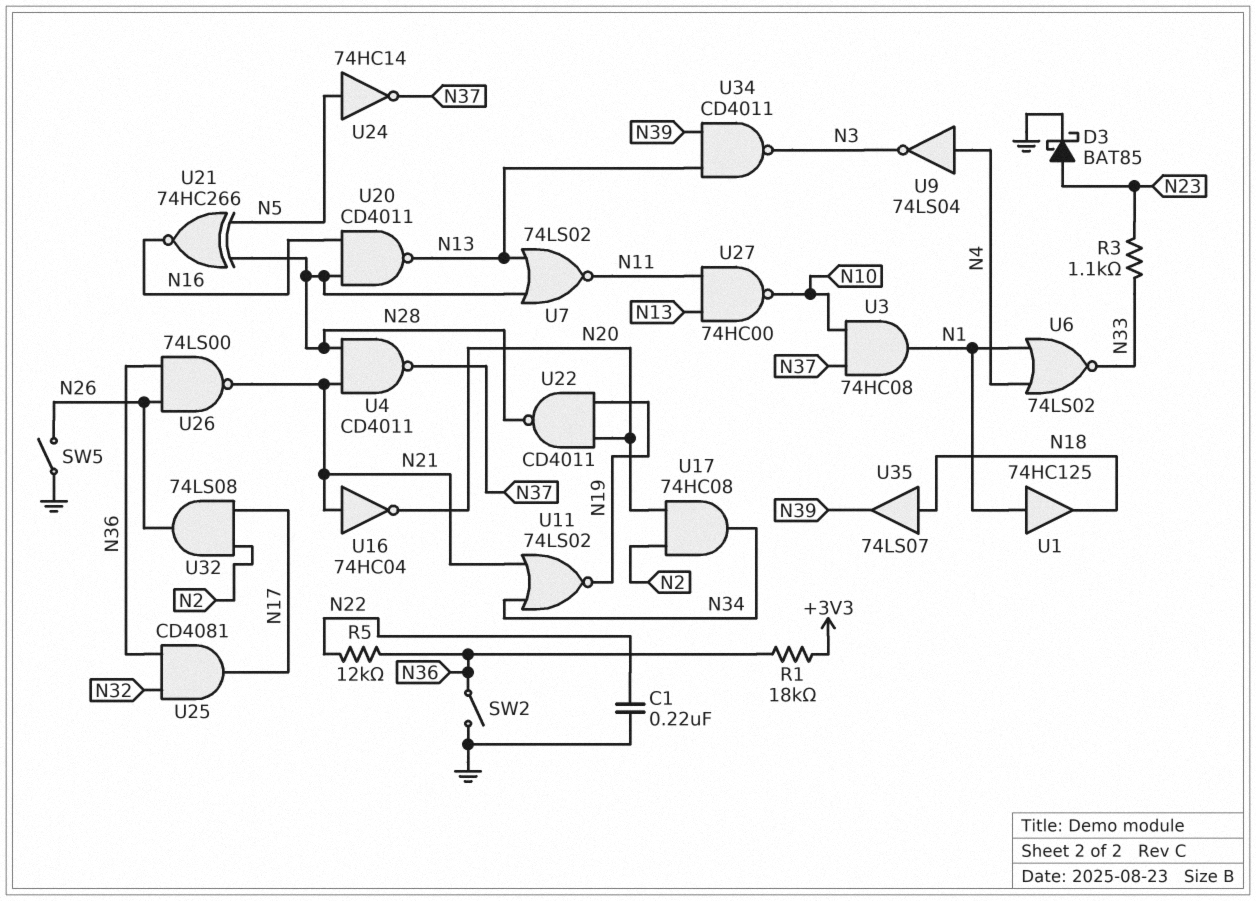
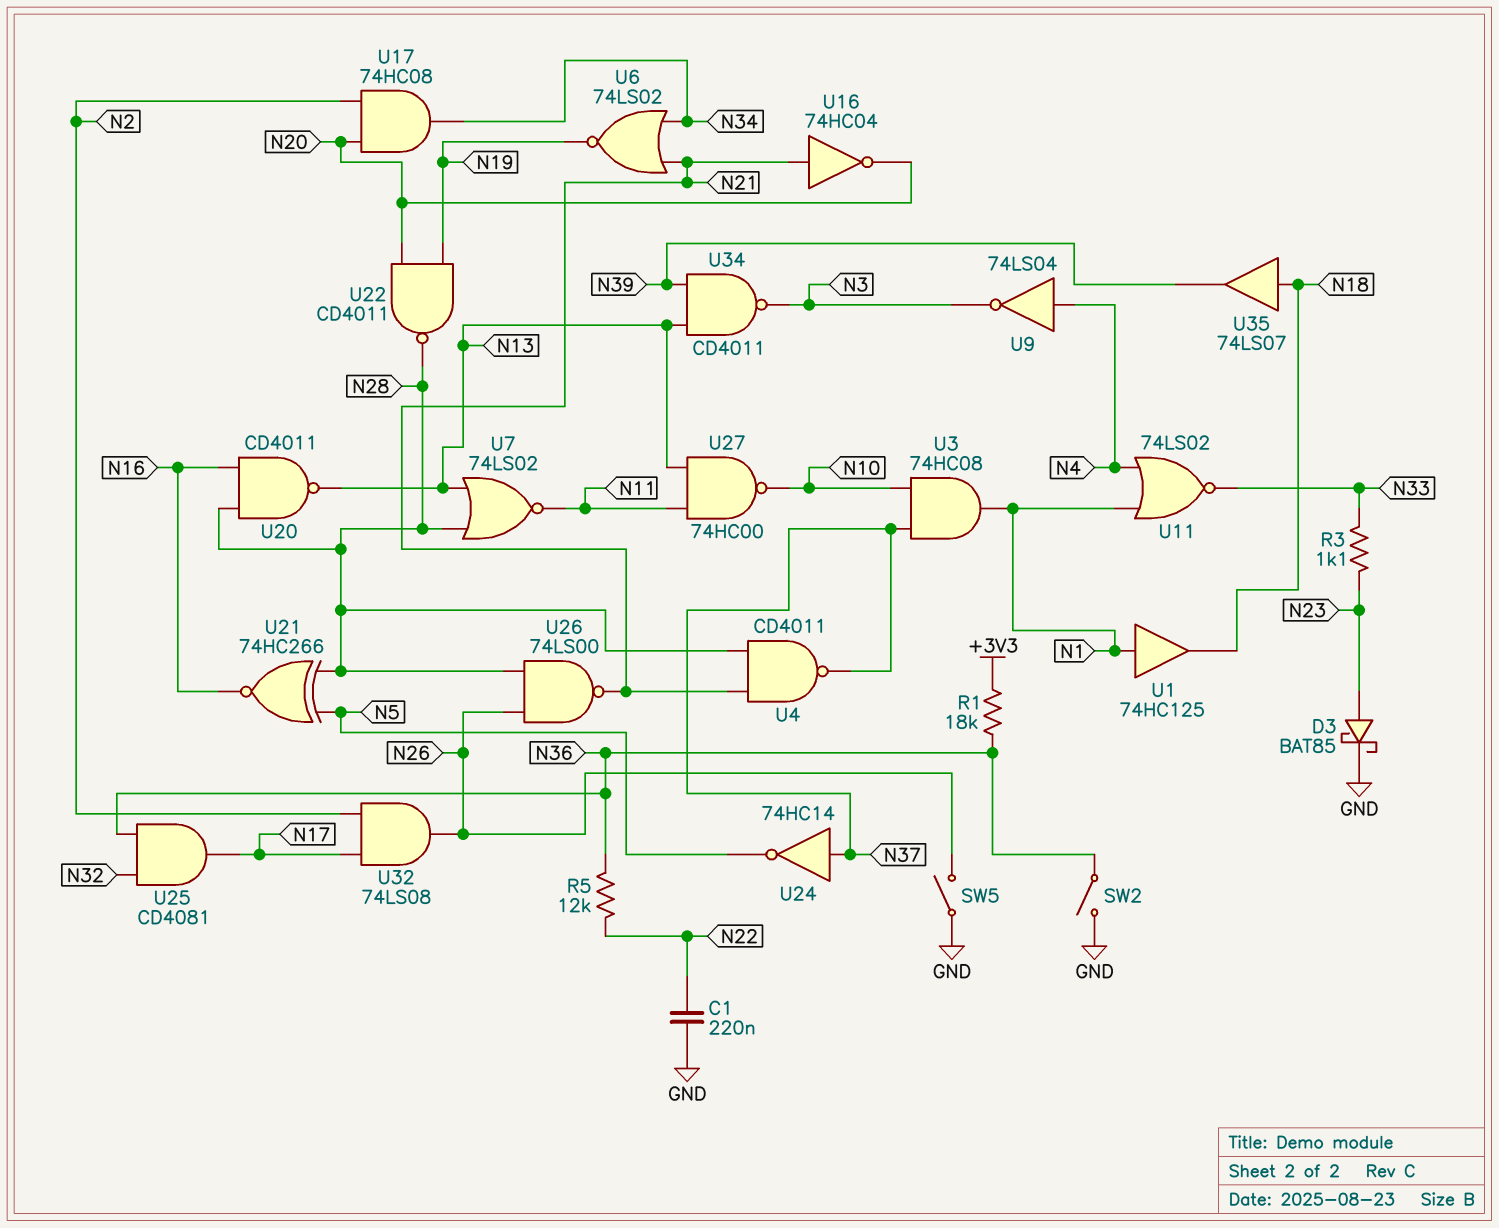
U6: NOR 74LS02 (in N1, in N4, out N33) -> NOR 74LS02 (in N21, in N34, out N19)
U11: NOR 74LS02 (in N21, in N34, out N19) -> NOR 74LS02 (in N1, in N4, out N33)
U24: NOT 74HC14 (in N5, out N37) -> NOT 74HC14 (in N37, out N5)
U26: NAND 74LS00 (in N26, in N36, out N21) -> NAND 74LS00 (in N26, in N28, out N21)

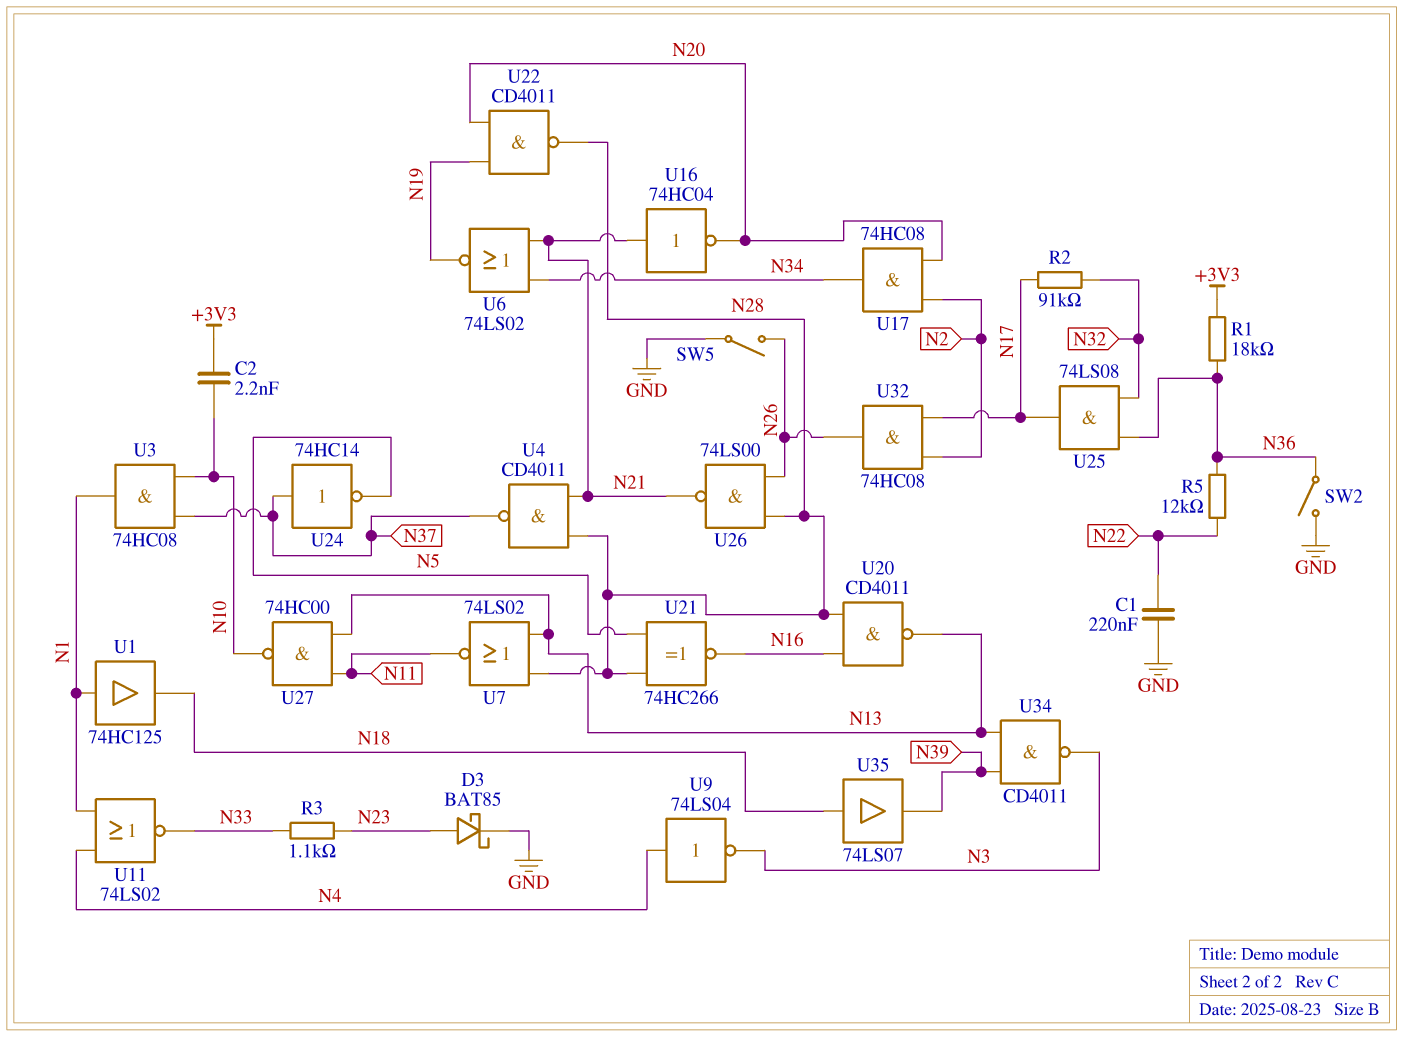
C2: none -> 2.2nF (+3V3, N10)
R2: none -> 91k (N17, N32)
U25: AND CD4081 (in N32, in N36, out N17) -> AND 74LS08 (in N32, in N36, out N17)
U32: AND 74LS08 (in N2, in N17, out N26) -> AND 74HC08 (in N2, in N17, out N26)

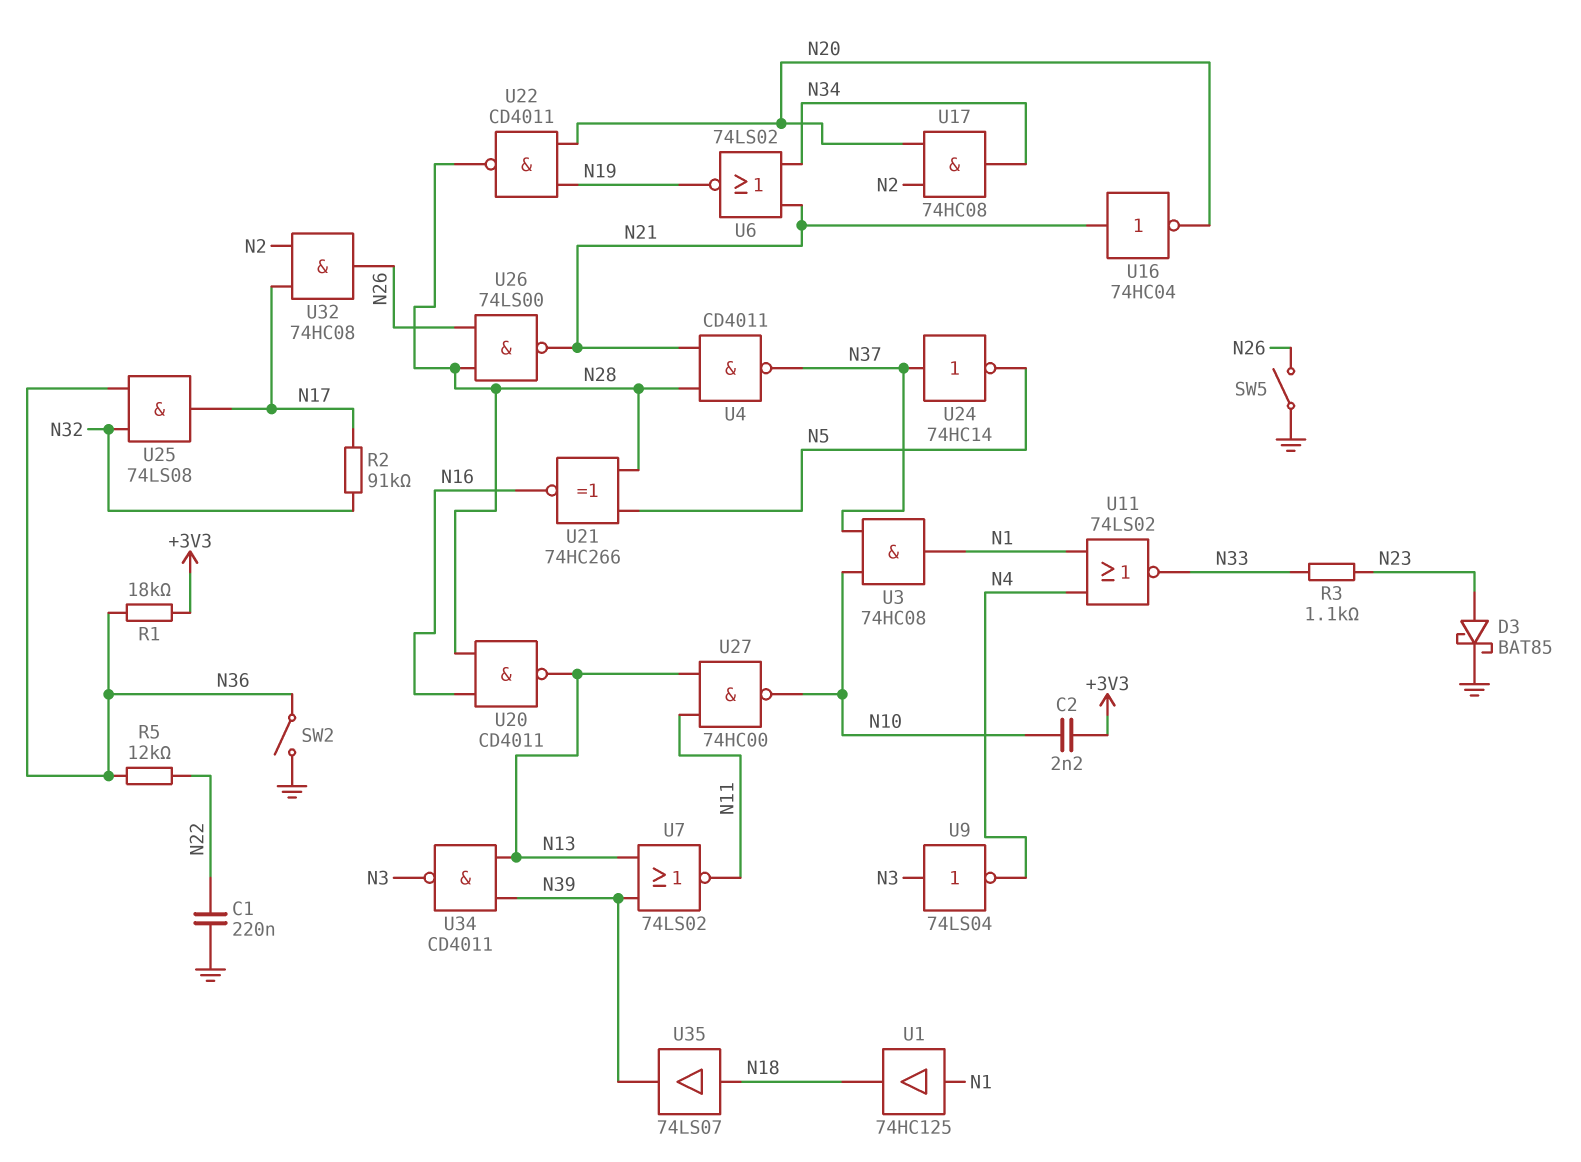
U7: NOR 74LS02 (in N13, in N28, out N11) -> NOR 74LS02 (in N13, in N39, out N11)
U9: NOT 74LS04 (in N4, out N3) -> NOT 74LS04 (in N3, out N4)

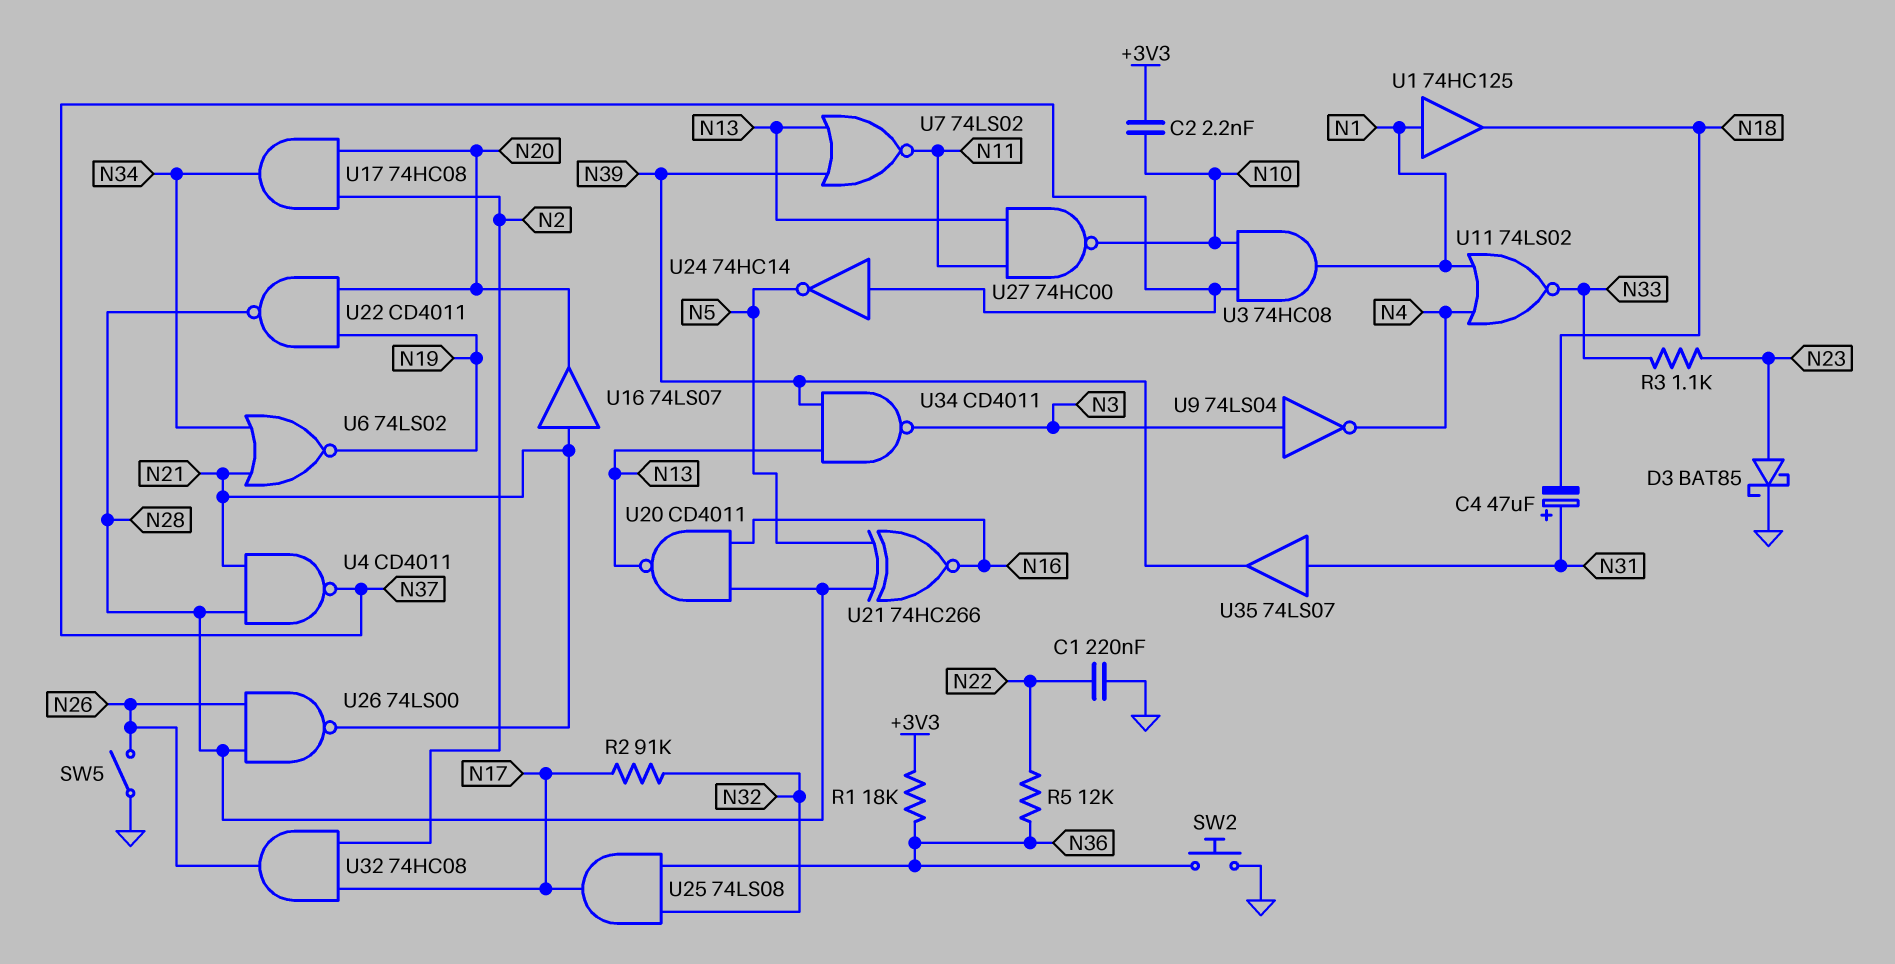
C4: none -> 47uF (plus N31, minus N18)
SW2: switch (GND, N36) -> button (GND, N36)
U16: NOT 74HC04 (in N21, out N20) -> buffer 74LS07 (in N21, out N20)
U35: buffer 74LS07 (in N18, out N39) -> buffer 74LS07 (in N31, out N39)

